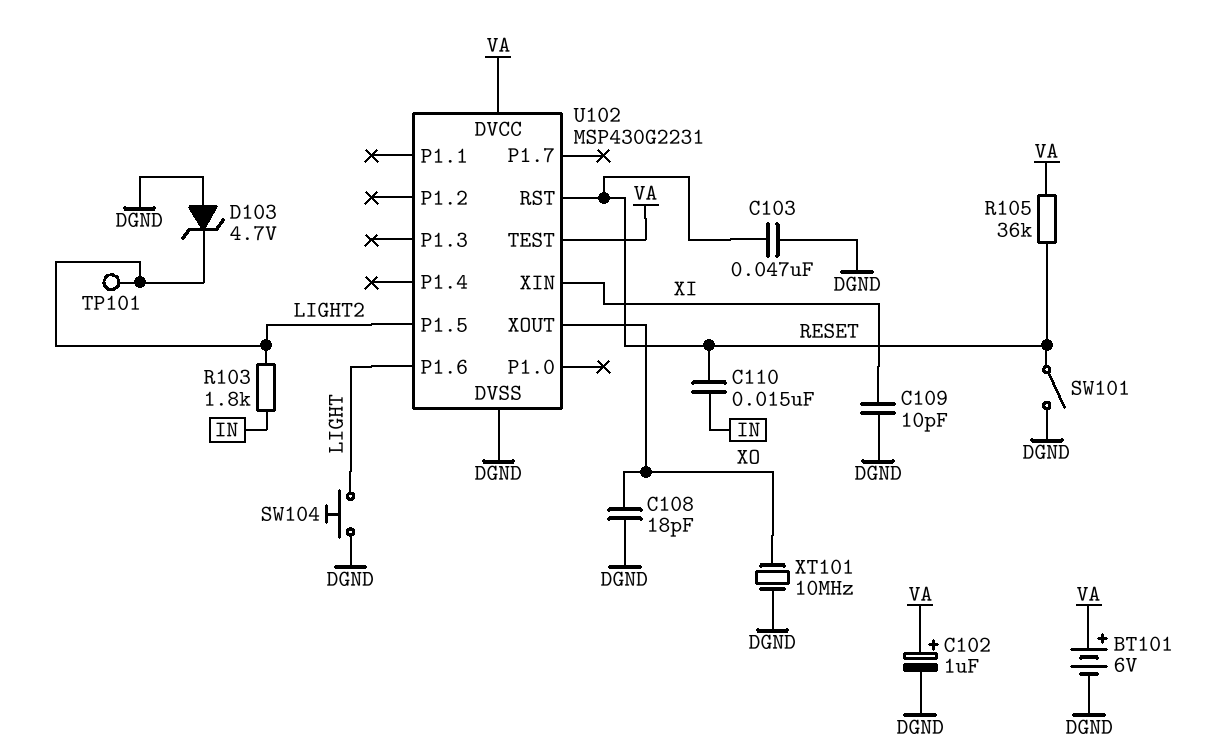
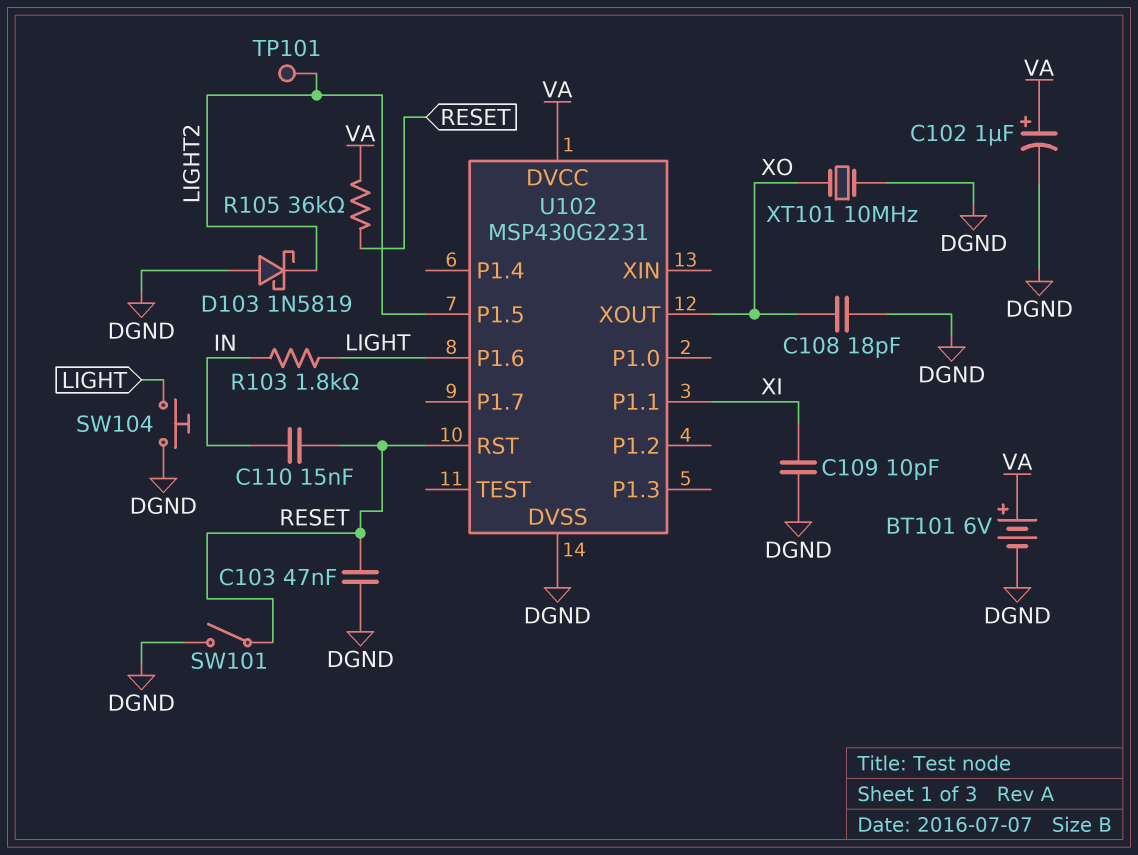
D103: zener 4.7V (A DGND, K LIGHT2) -> schottky 1N5819 (A DGND, K LIGHT2)
R103: 1.8k (IN, LIGHT2) -> 1.8k (IN, LIGHT)
U102 pin P1.1: none -> XI
U102 pin TEST: VA -> none
U102 pin XIN: XI -> none

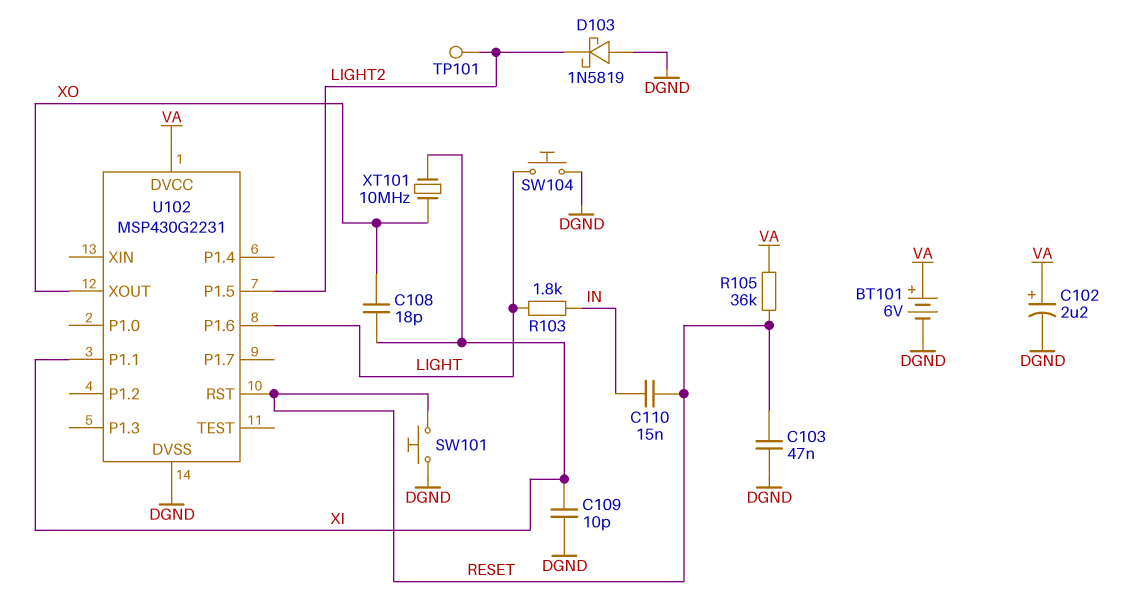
C102: 1uF (plus VA, minus DGND) -> 2.2uF (plus VA, minus DGND)
C108: 18pF (DGND, XO) -> 18pF (XI, XO)
SW101: switch (DGND, RESET) -> button (DGND, RESET)
XT101: 10MHz (DGND, XO) -> 10MHz (XI, XO)

